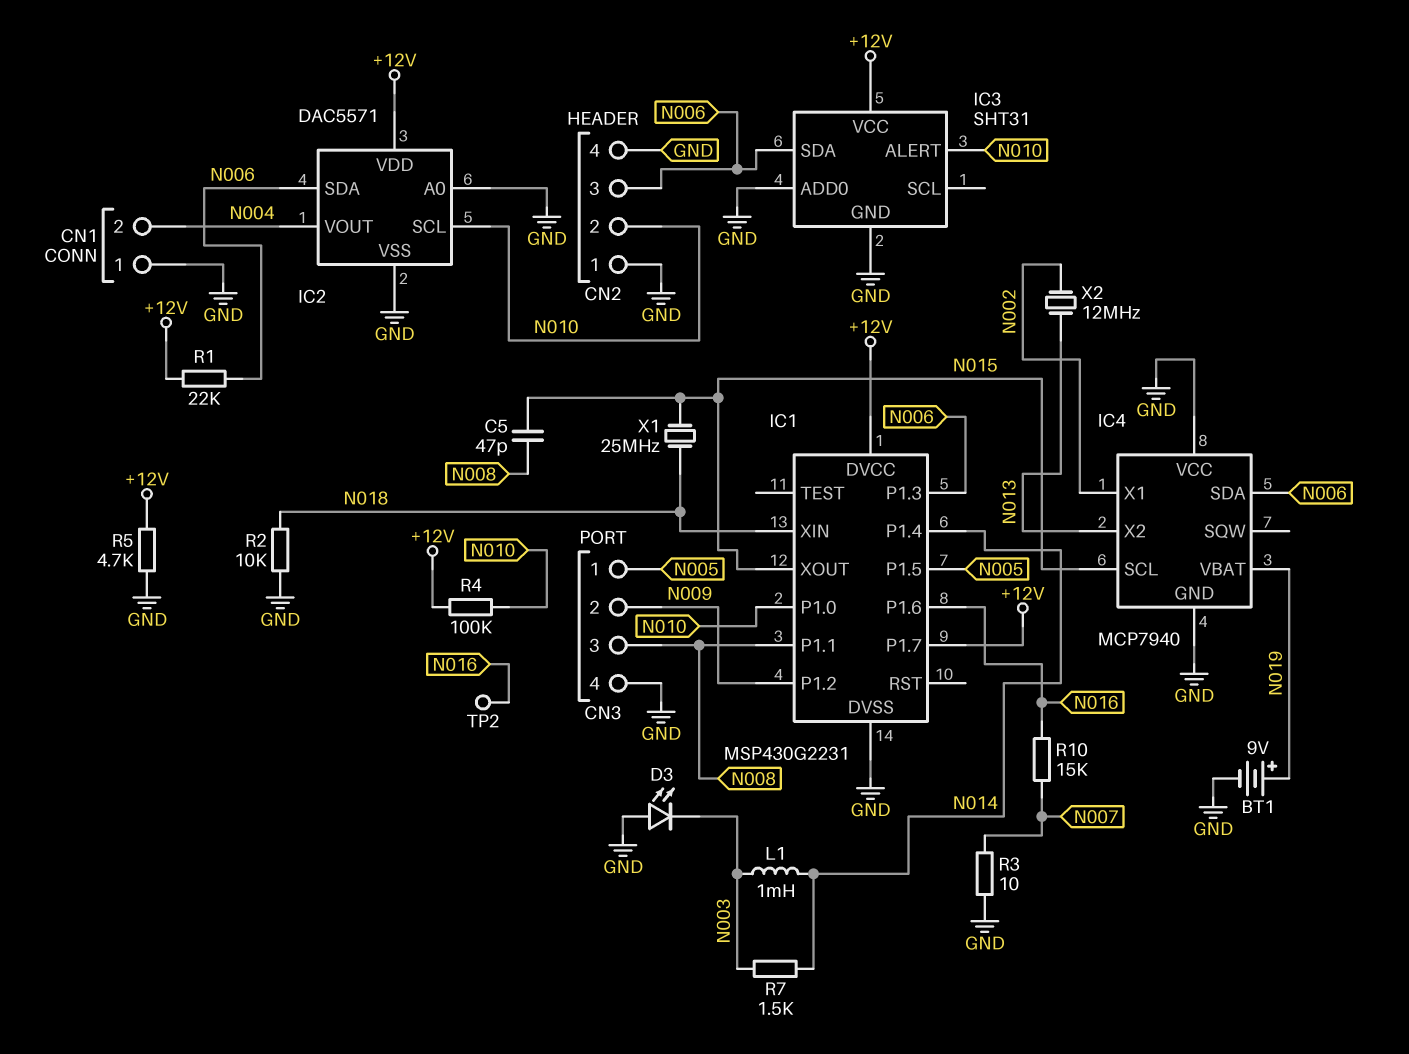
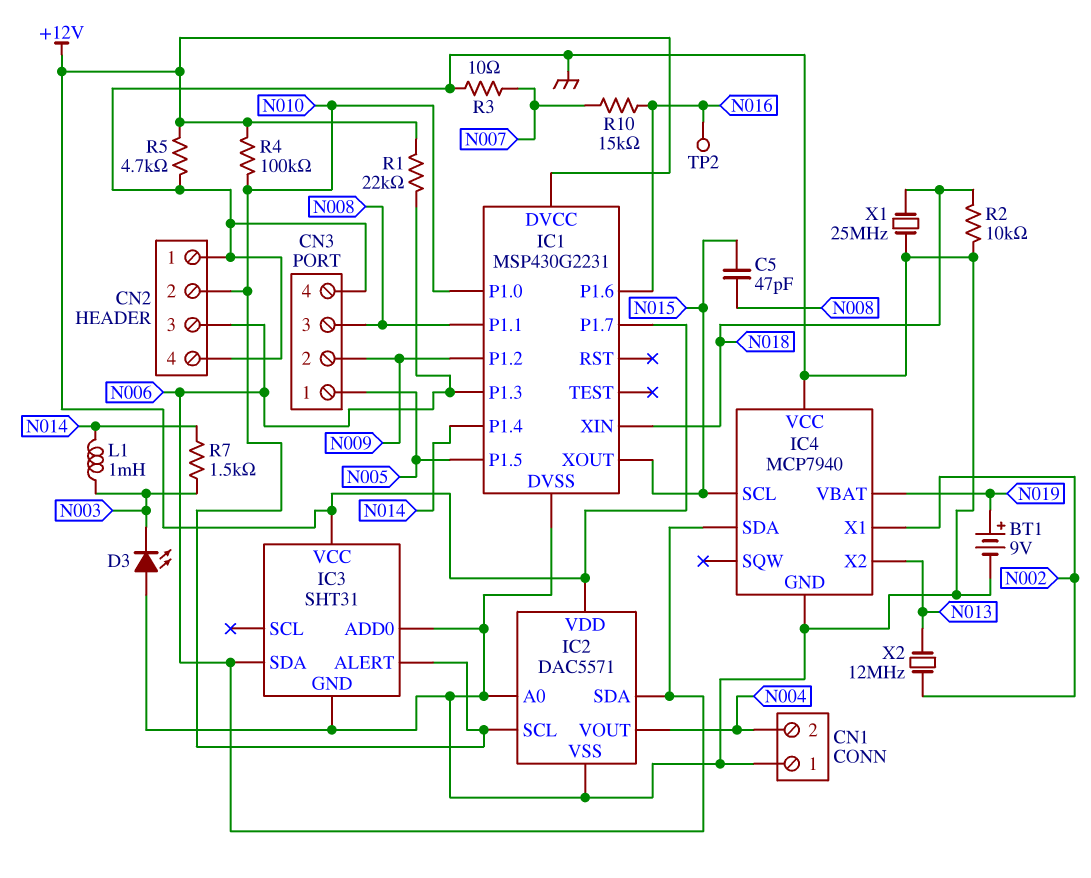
X1: 25MHz (N015, N018) -> 25MHz (GND, N018)

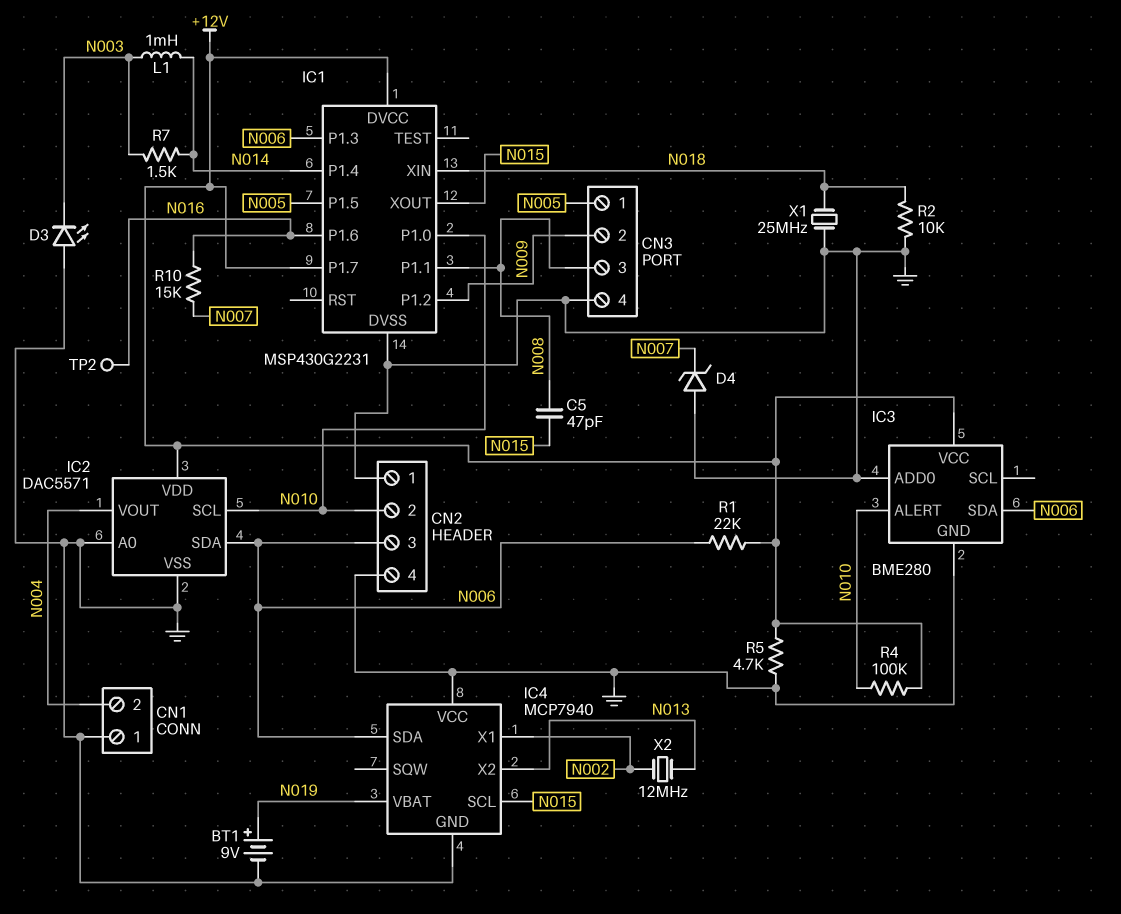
D4: none -> zener (A GND, K N007)
IC3: SHT31 -> BME280
R3: 10 (GND, N007) -> none

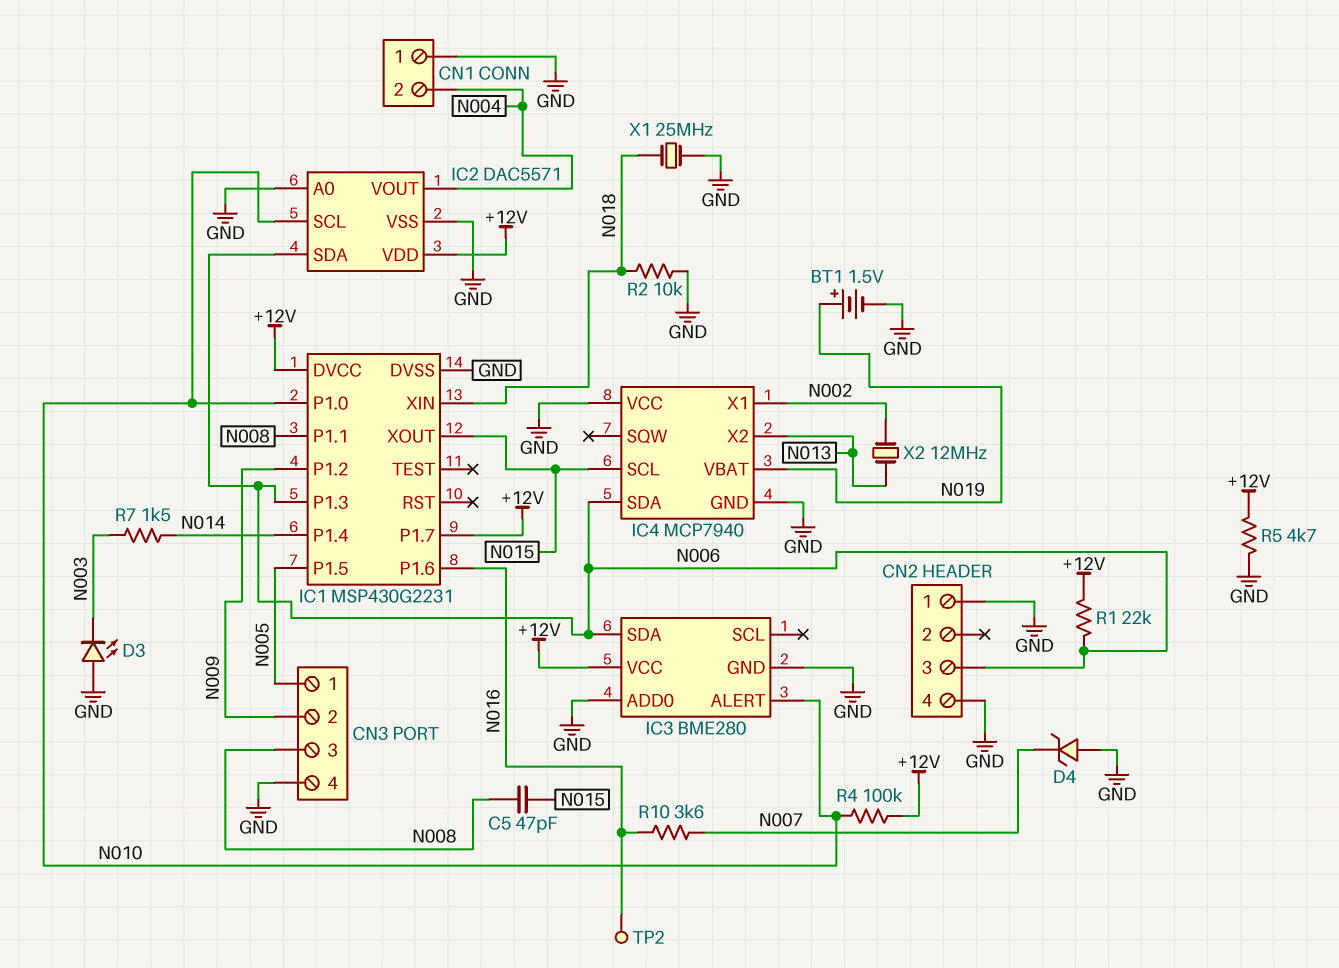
BT1: 9V (plus N019, minus GND) -> 1.5V (plus N019, minus GND)
CN2 pin 2: N010 -> none
L1: 1mH (N003, N014) -> none
R10: 15k (N007, N016) -> 3.6k (N007, N016)

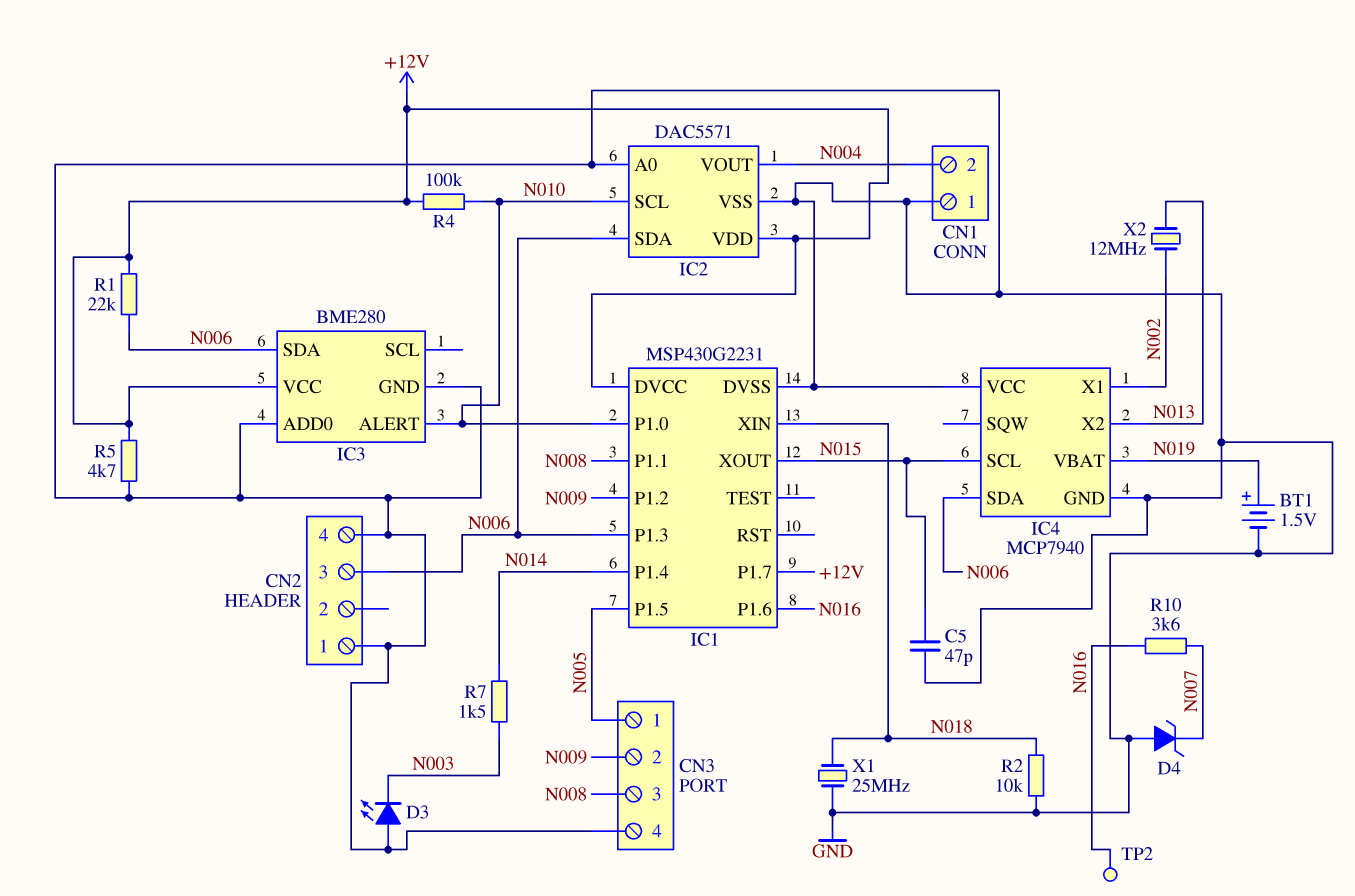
C5: 47pF (N008, N015) -> 47pF (GND, N015)

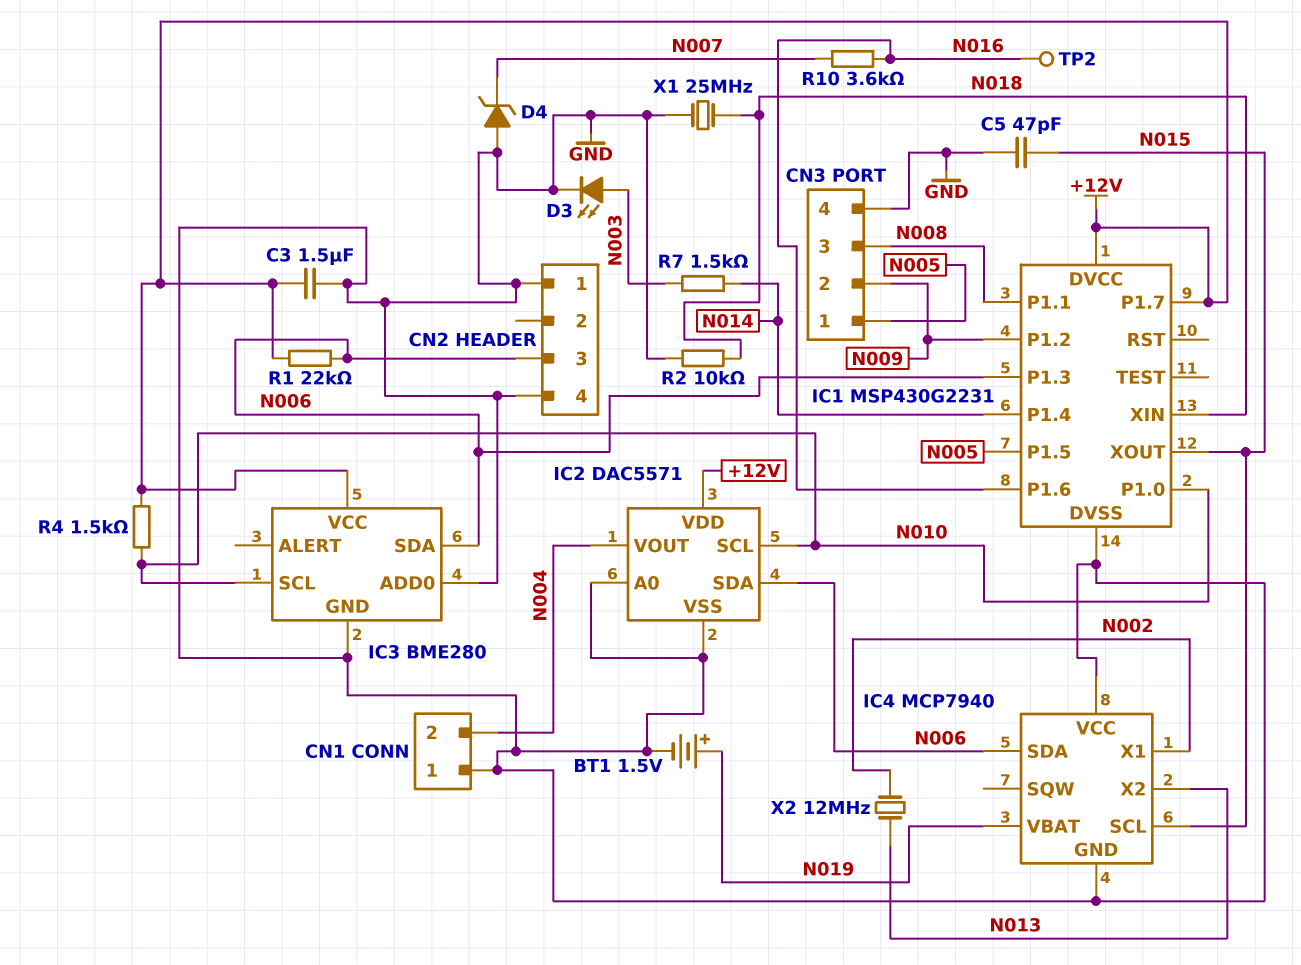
C3: none -> 1.5uF (+12V, GND)
D3: LED (A GND, K N003) -> LED (A N003, K GND)
IC3 pin ALERT: N010 -> none
IC3 pin SCL: none -> N010
R4: 100k (+12V, N010) -> 1.5k (+12V, N010)
R5: 4.7k (+12V, GND) -> none

